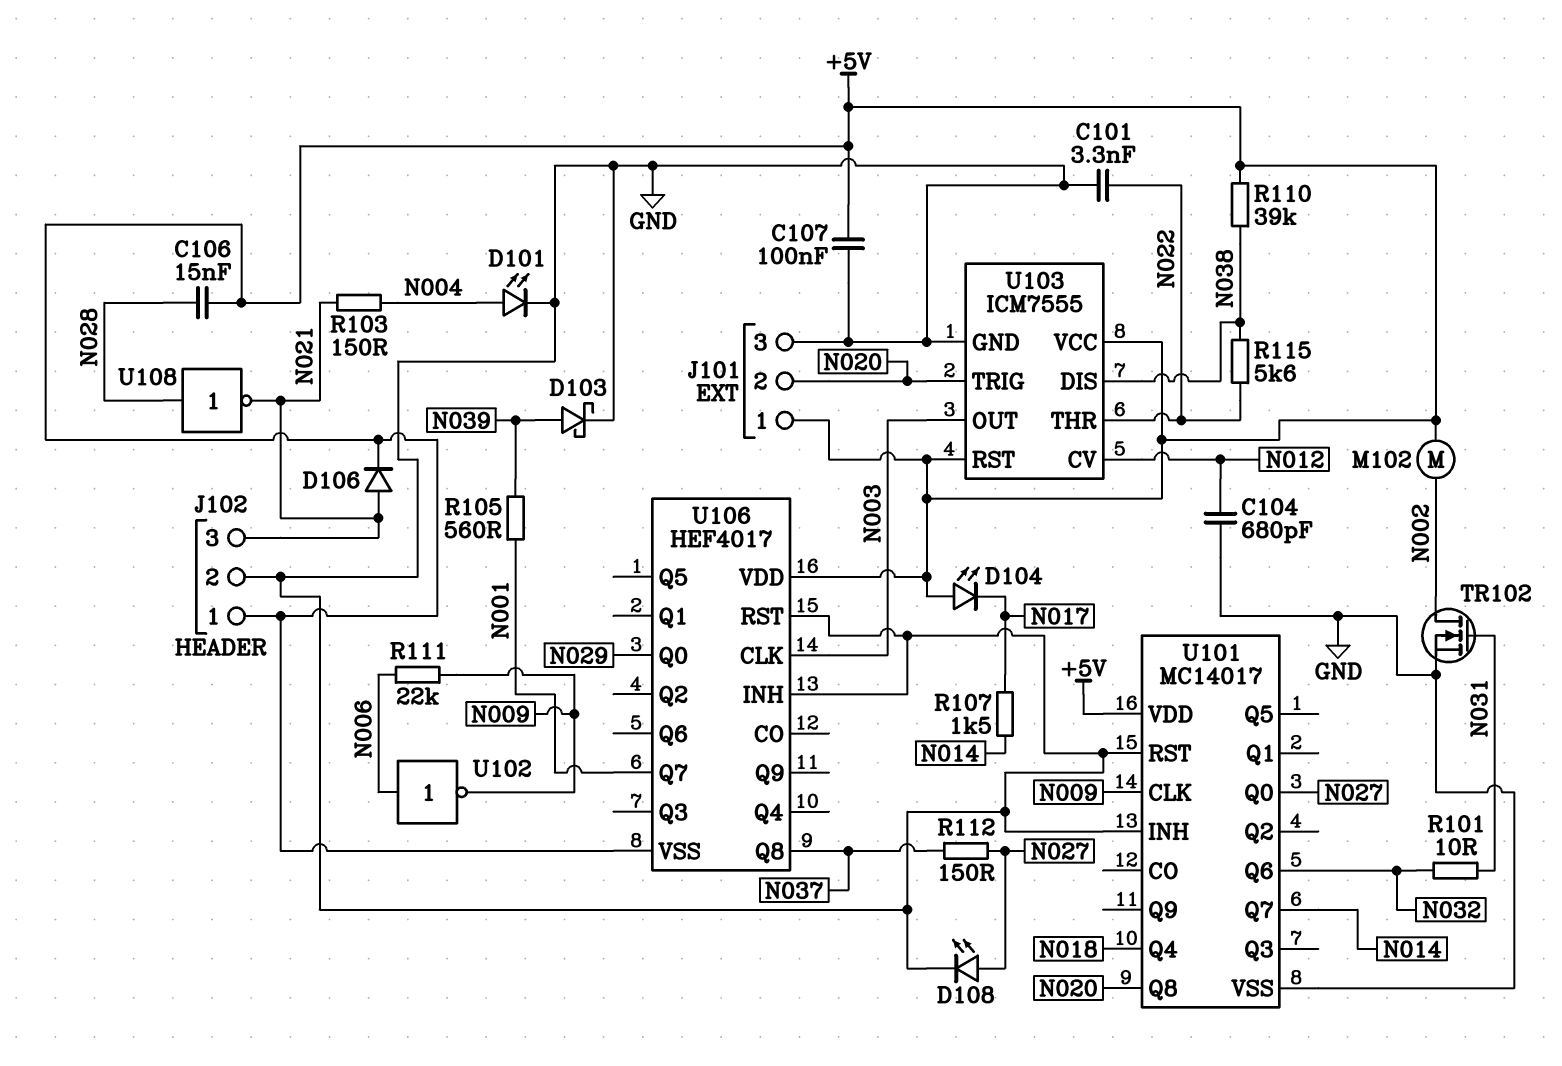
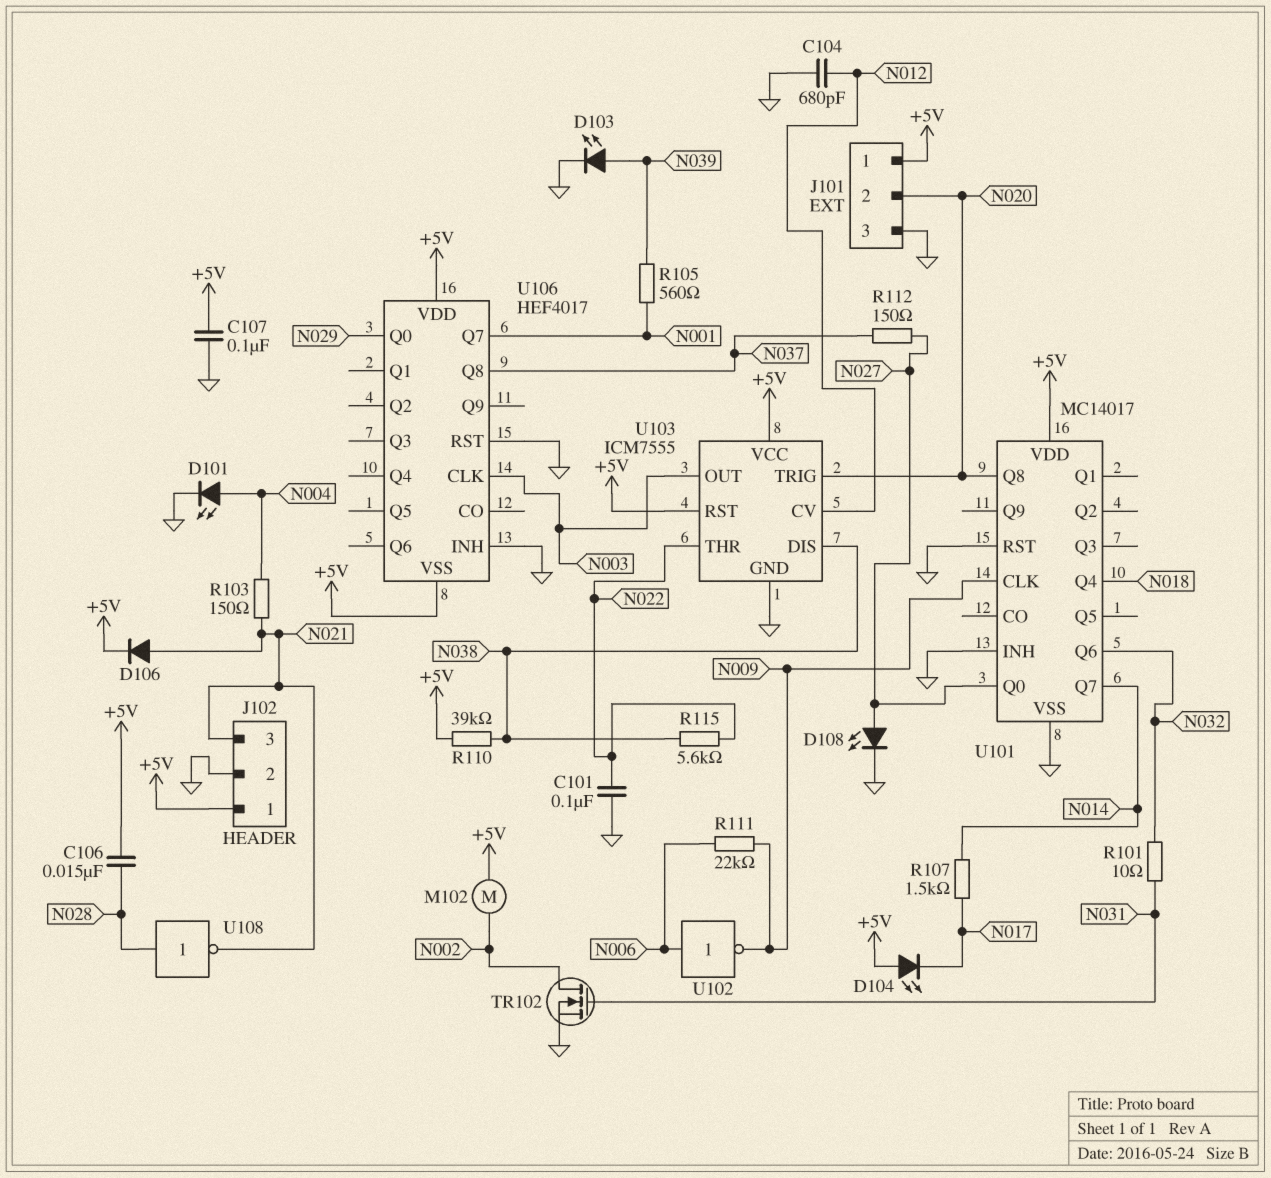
C101: 3.3nF (GND, N022) -> 100nF (GND, N022)
D103: schottky (A N039, K GND) -> LED (A N039, K GND)

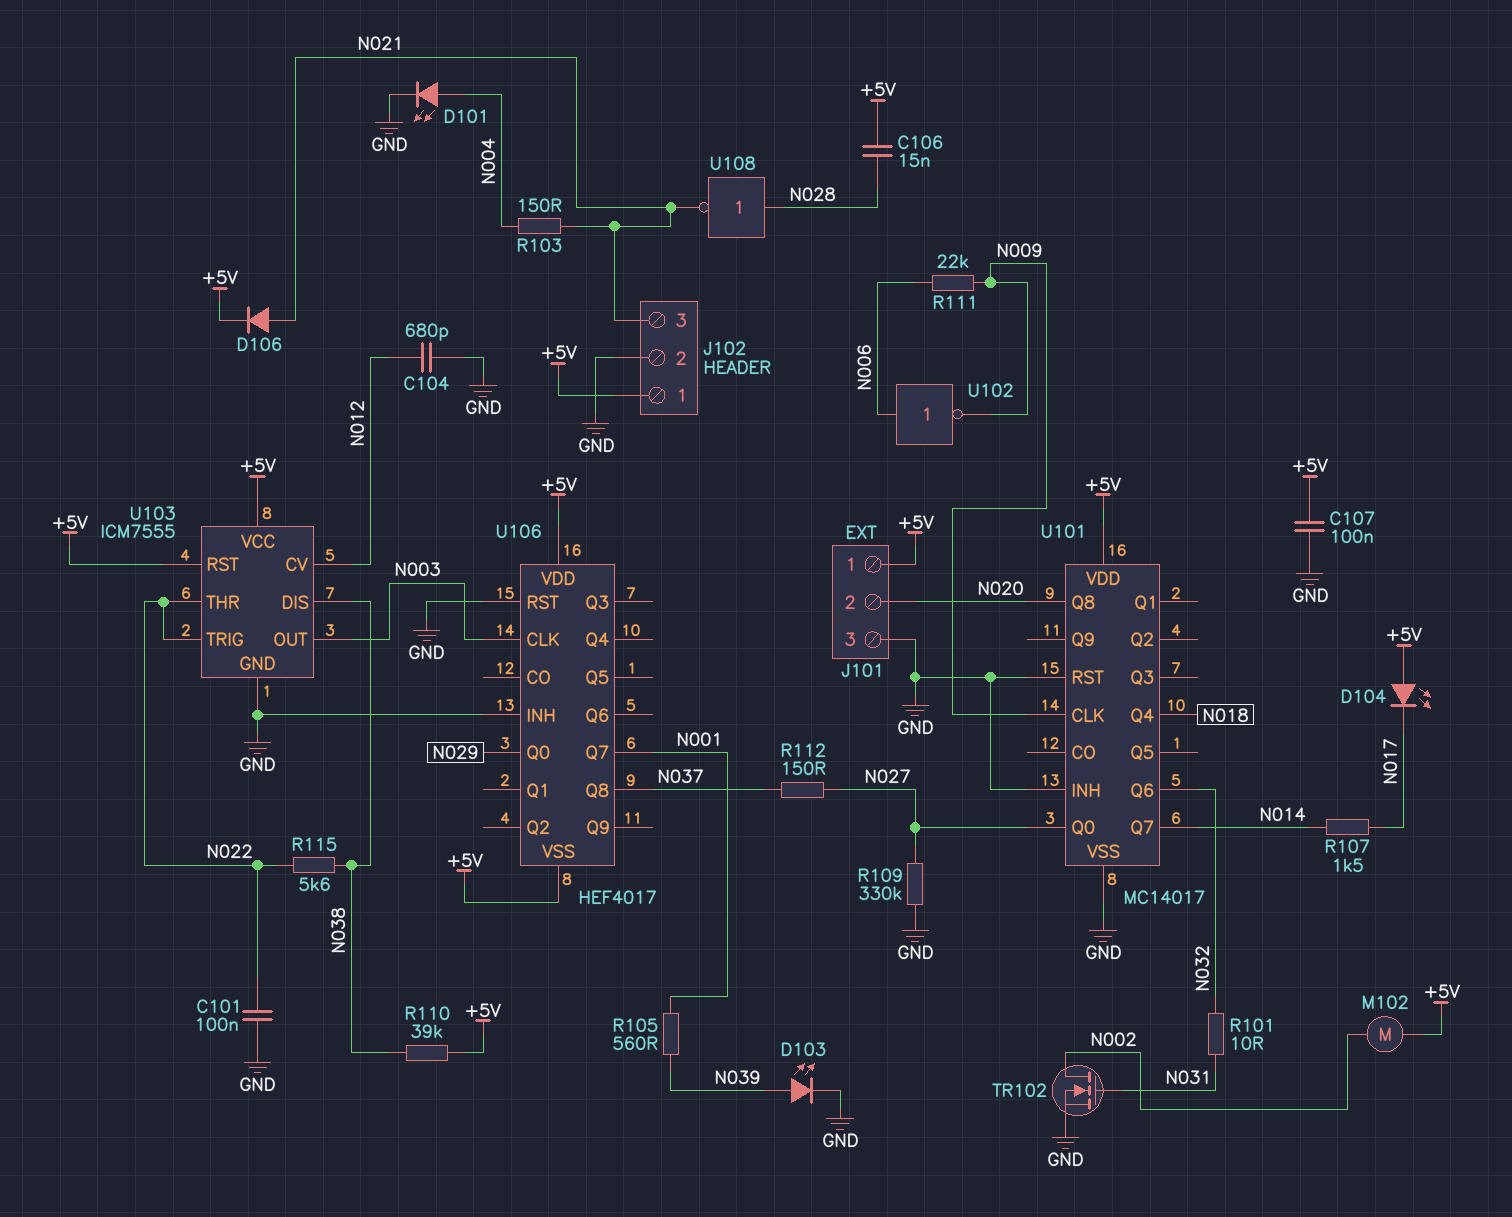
D108: LED (A N027, K GND) -> none
R109: none -> 330k (GND, N027)
U103 pin TRIG: N020 -> N022

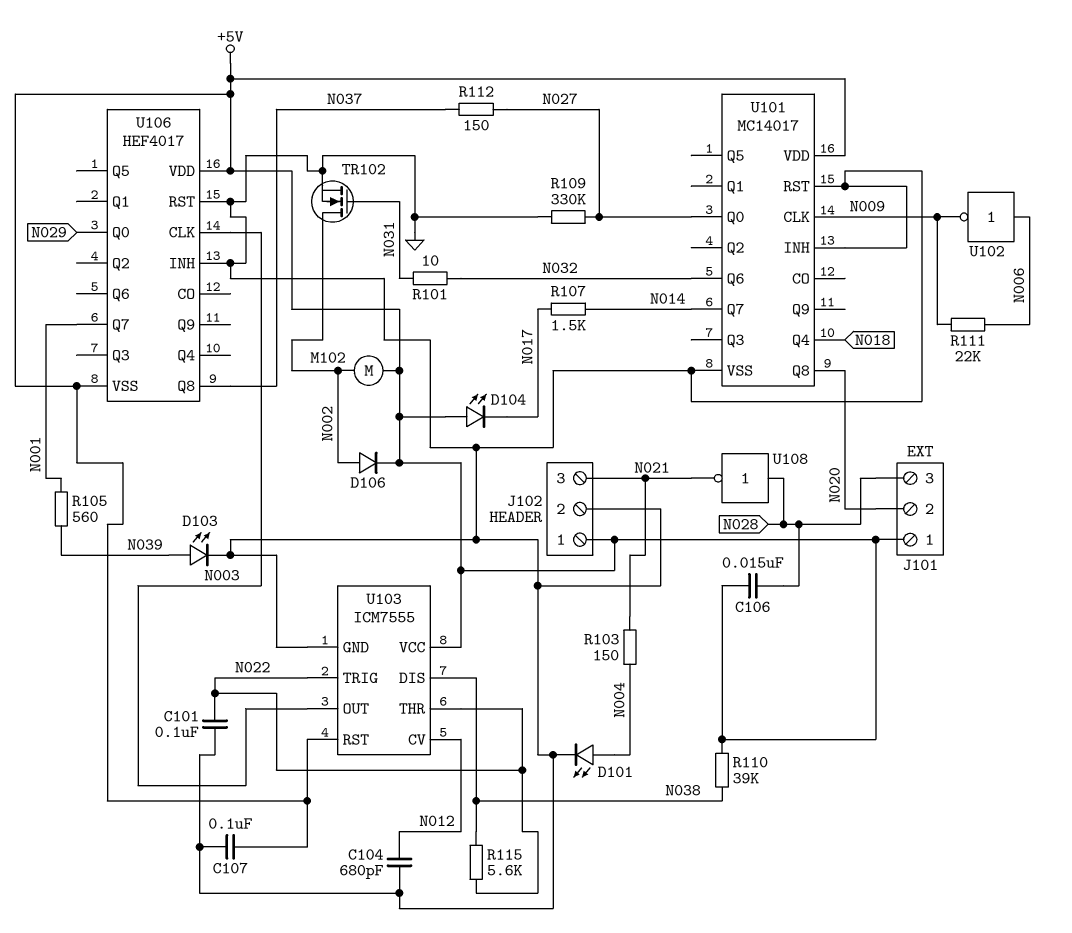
D106: diode (A N021, K +5V) -> diode (A N002, K +5V)
J101 pin 3: GND -> N028

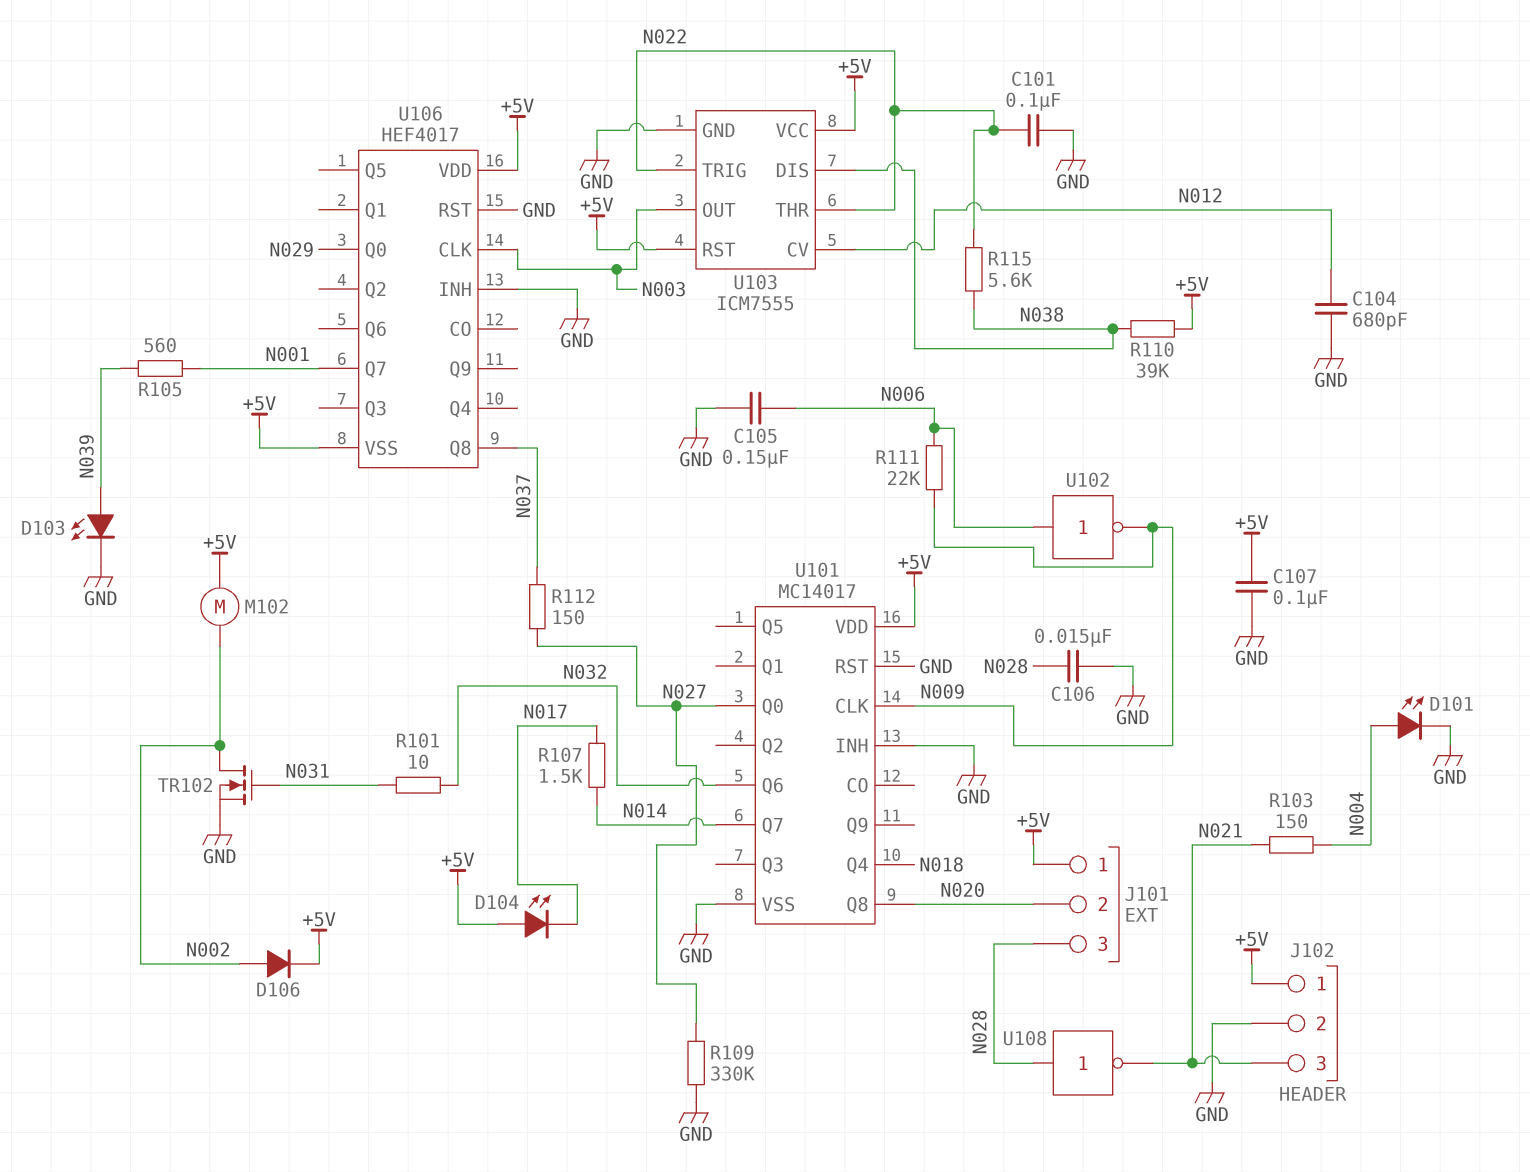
C105: none -> 150nF (GND, N006)
C106: 15nF (+5V, N028) -> 15nF (GND, N028)

